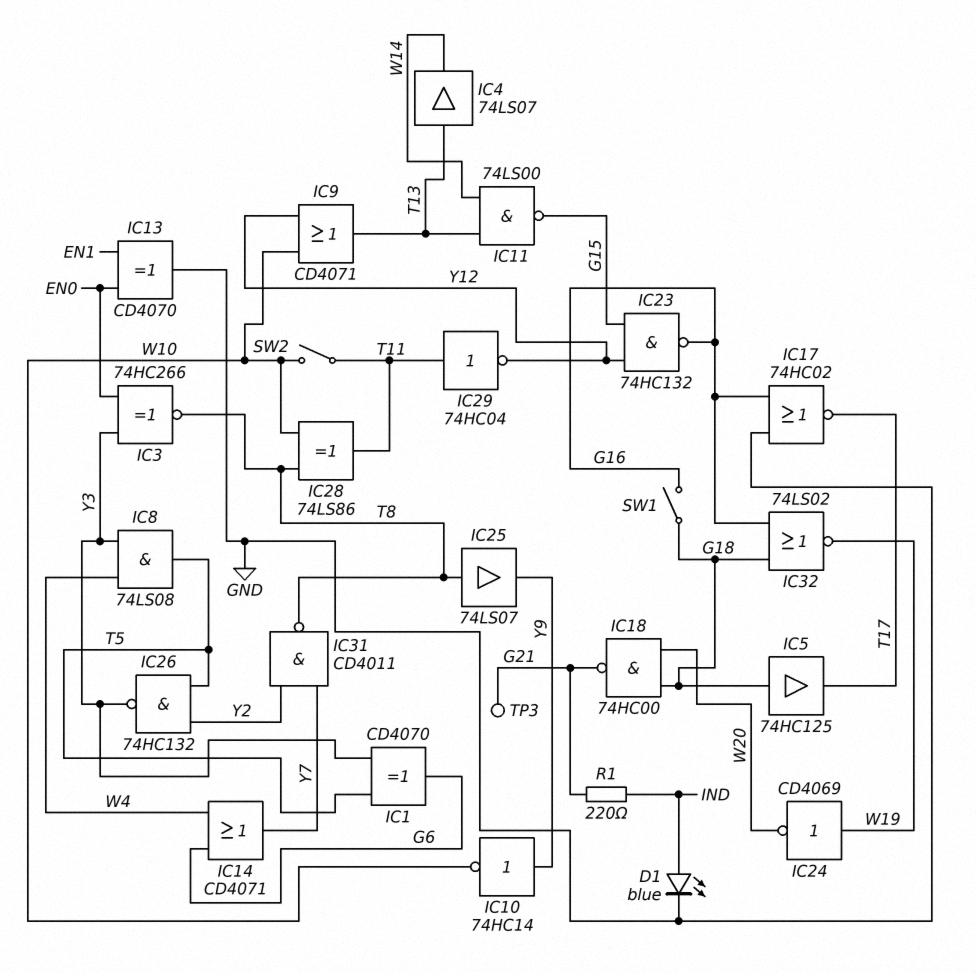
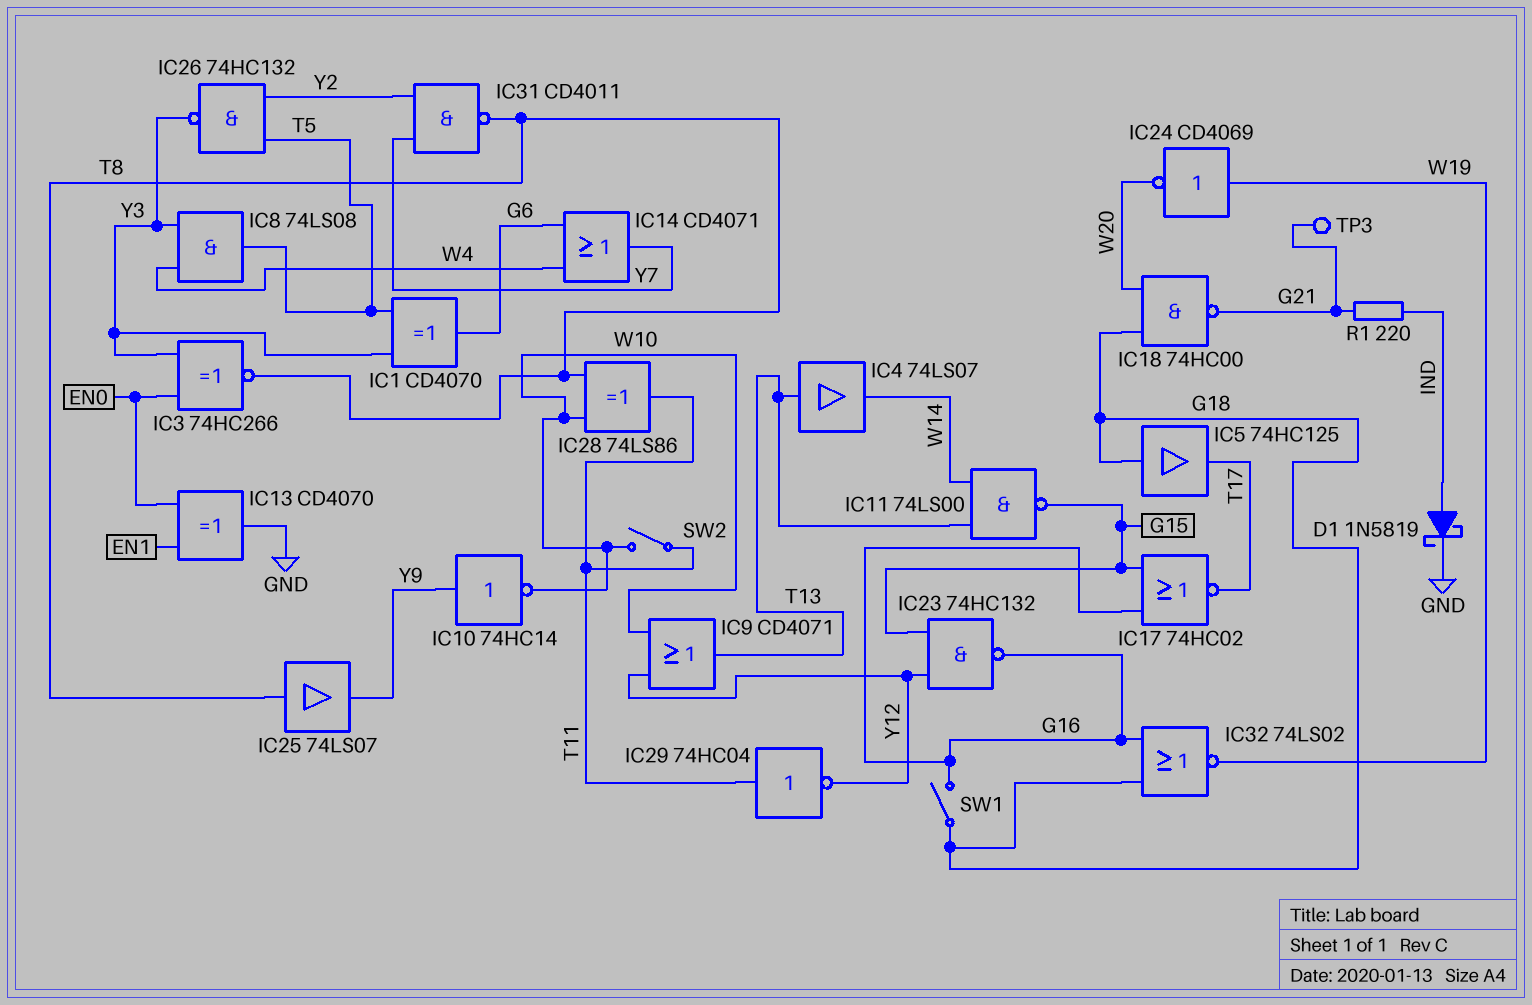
D1: LED blue (A IND, K GND) -> schottky 1N5819 (A IND, K GND)
IC17: NOR 74HC02 (in G16, in GND, out T17) -> NOR 74HC02 (in G15, in G16, out T17)

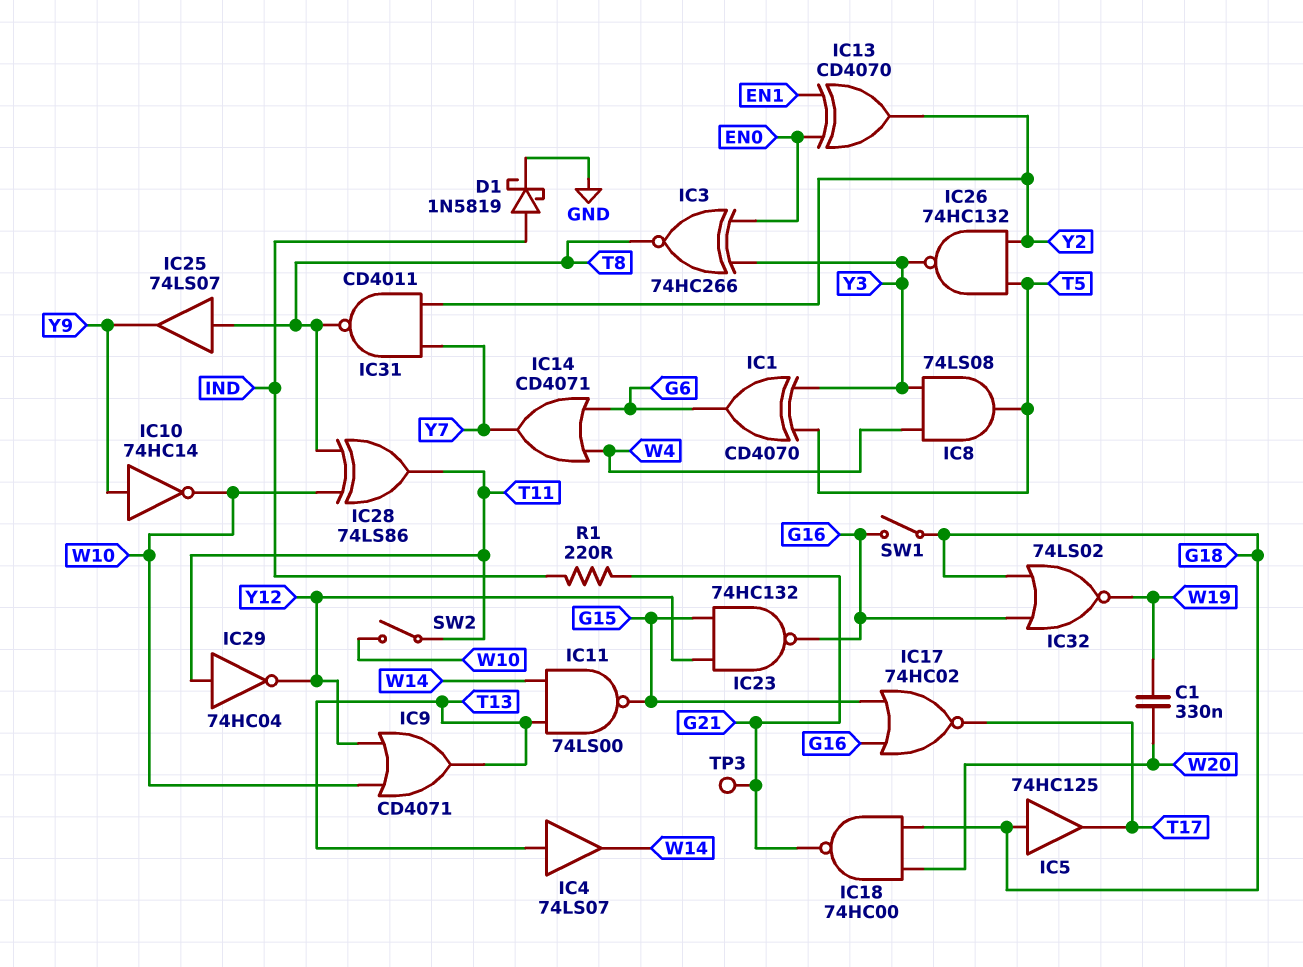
C1: none -> 330nF (W19, W20)
IC13: XOR CD4070 (in EN0, in EN1, out GND) -> XOR CD4070 (in EN0, in EN1, out Y2)
IC24: NOT CD4069 (in W19, out W20) -> none

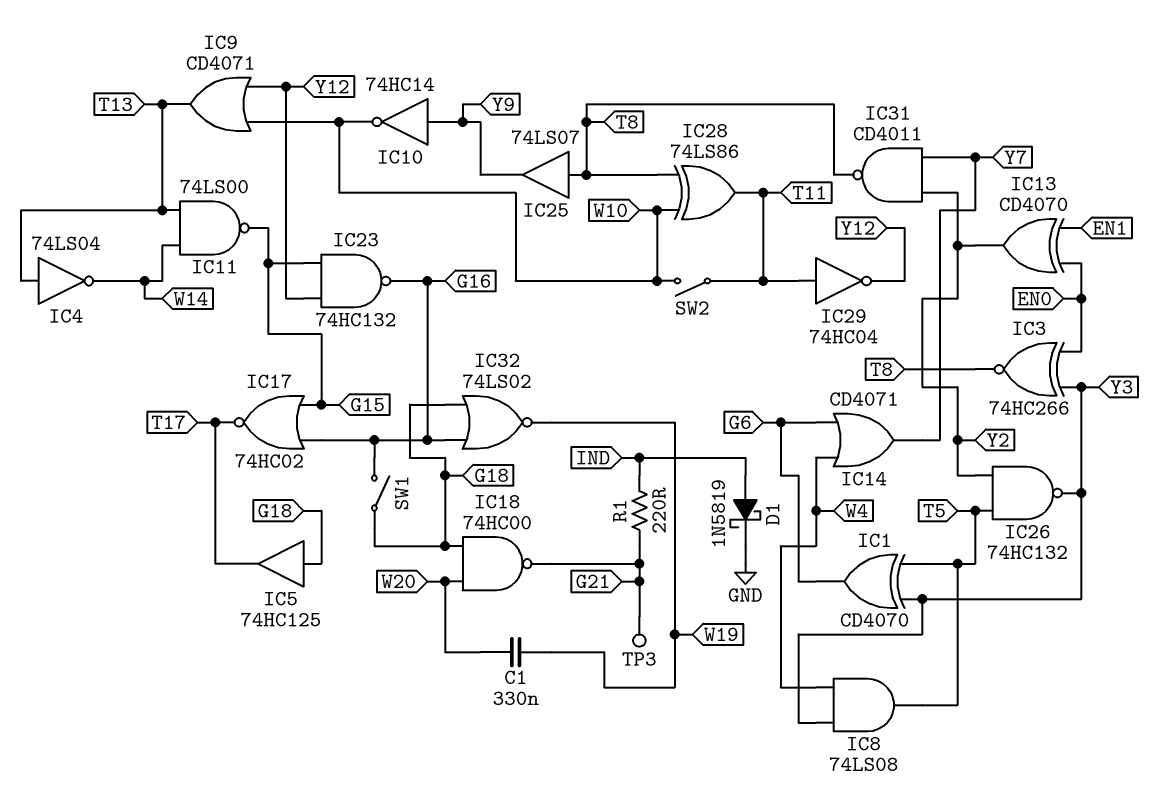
IC4: buffer 74LS07 (in T13, out W14) -> NOT 74LS04 (in T13, out W14)

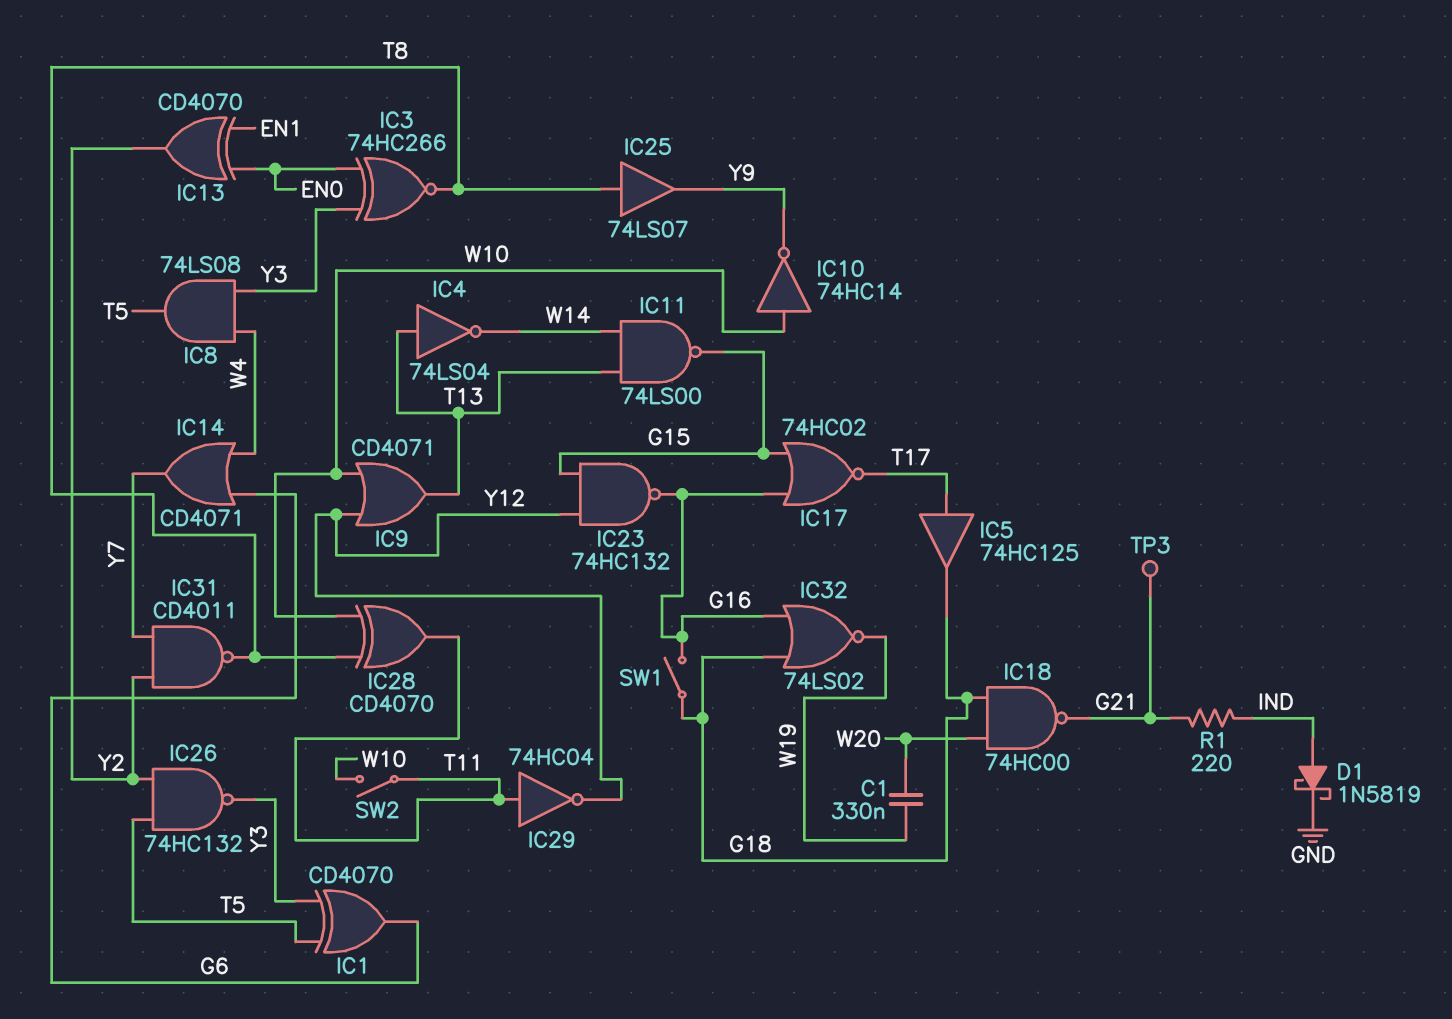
IC5: buffer 74HC125 (in G18, out T17) -> buffer 74HC125 (in T17, out G18)
IC10: NOT 74HC14 (in Y9, out W10) -> NOT 74HC14 (in W10, out Y9)
IC28: XOR 74LS86 (in T8, in W10, out T11) -> XOR CD4070 (in T8, in W10, out T11)

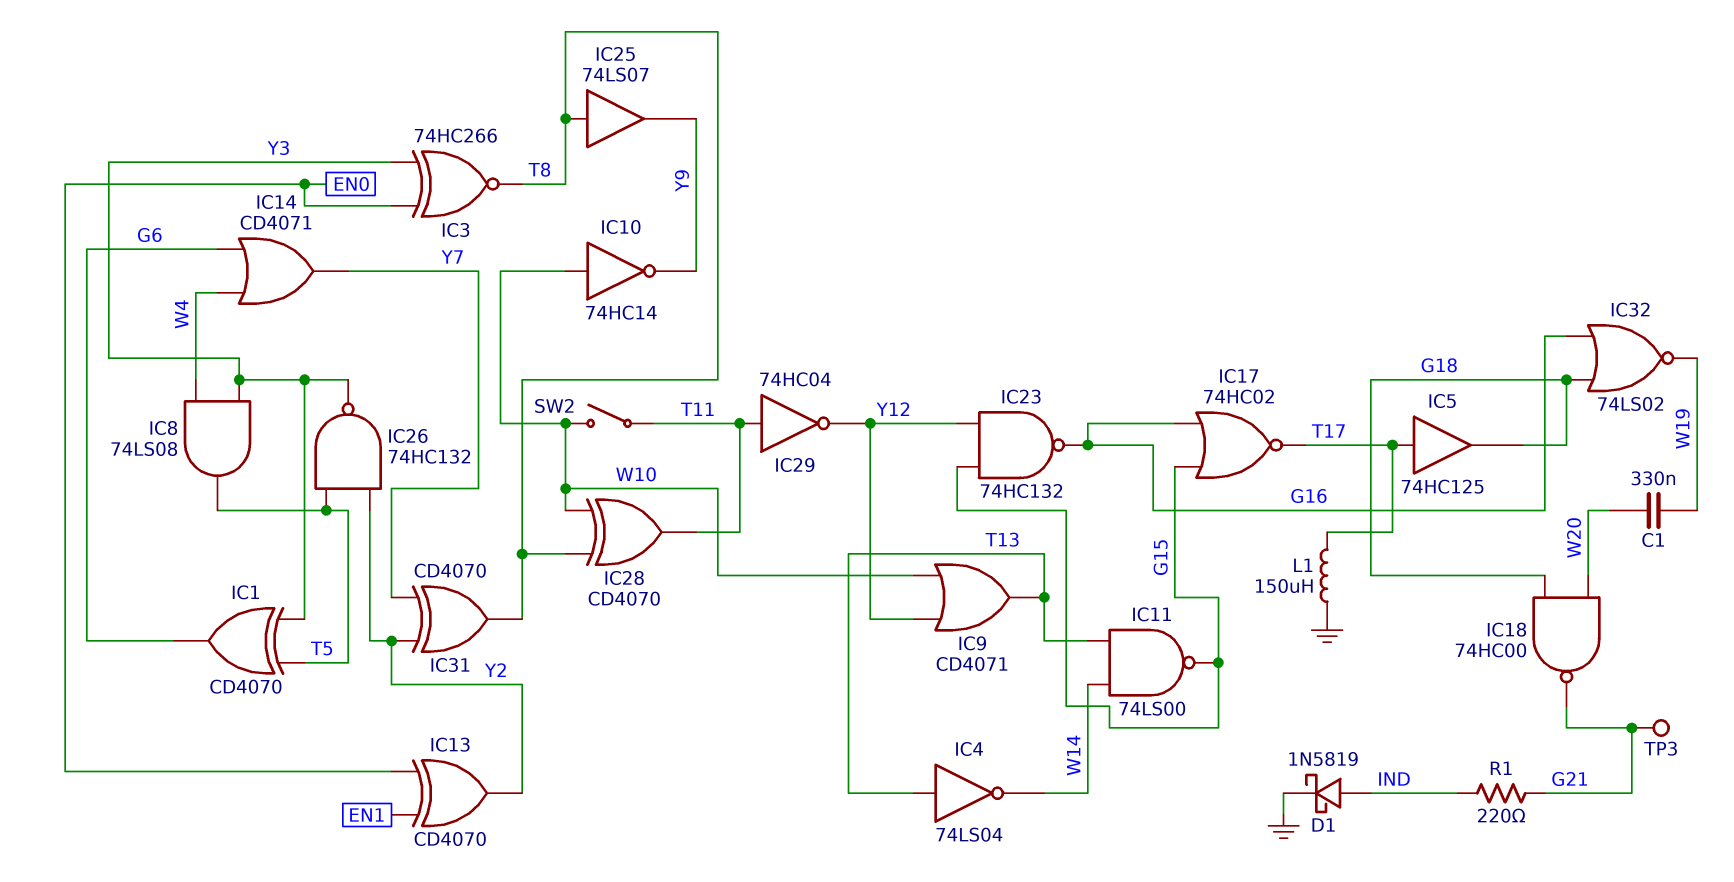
IC31: NAND CD4011 (in Y2, in Y7, out T8) -> XOR CD4070 (in Y2, in Y7, out T8)
L1: none -> 150uH (GND, T17)
SW1: switch (G16, G18) -> none

